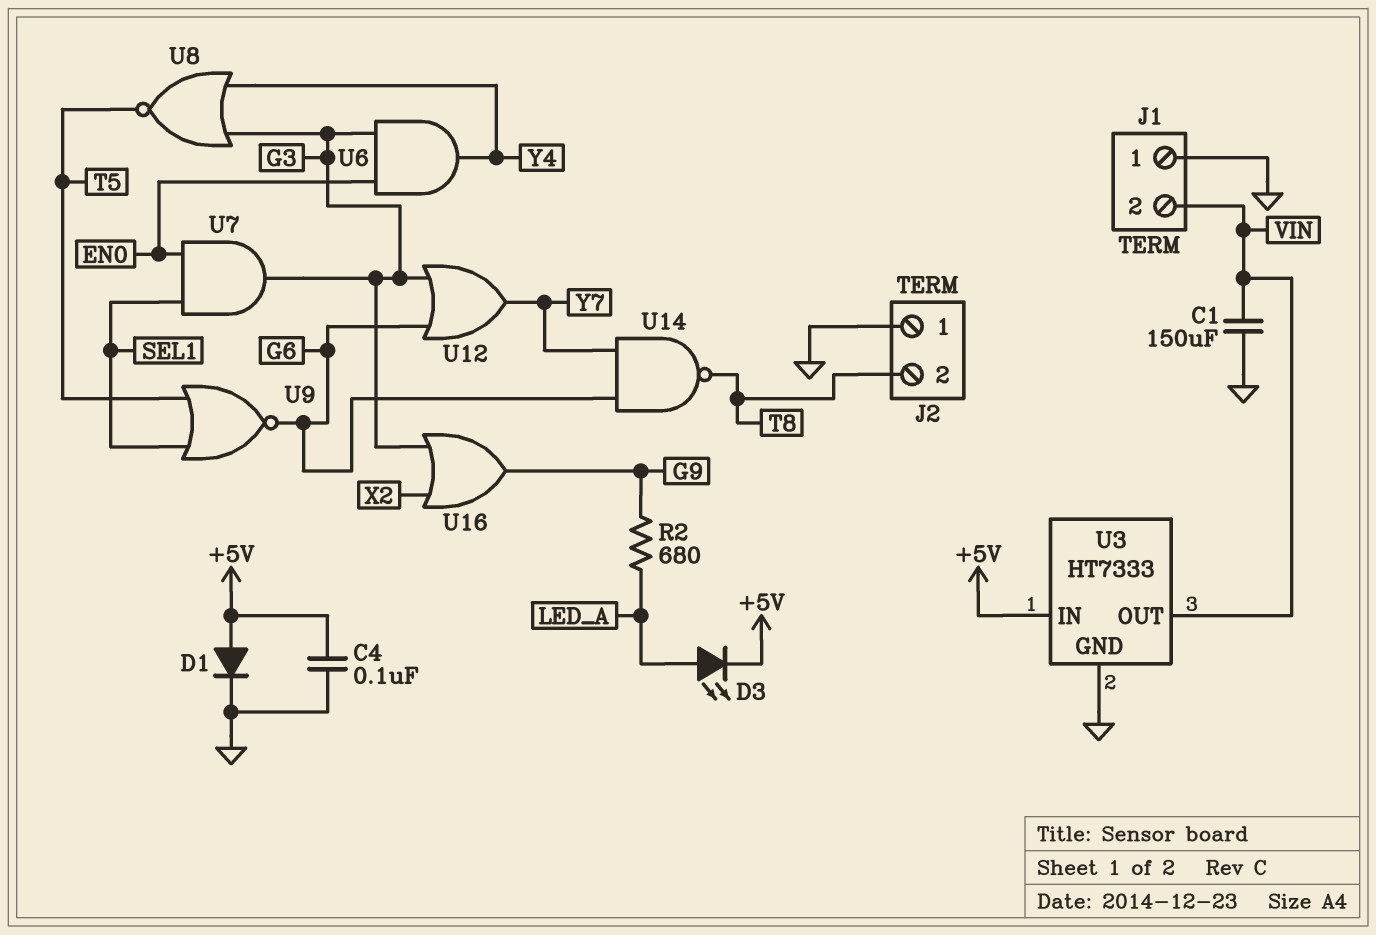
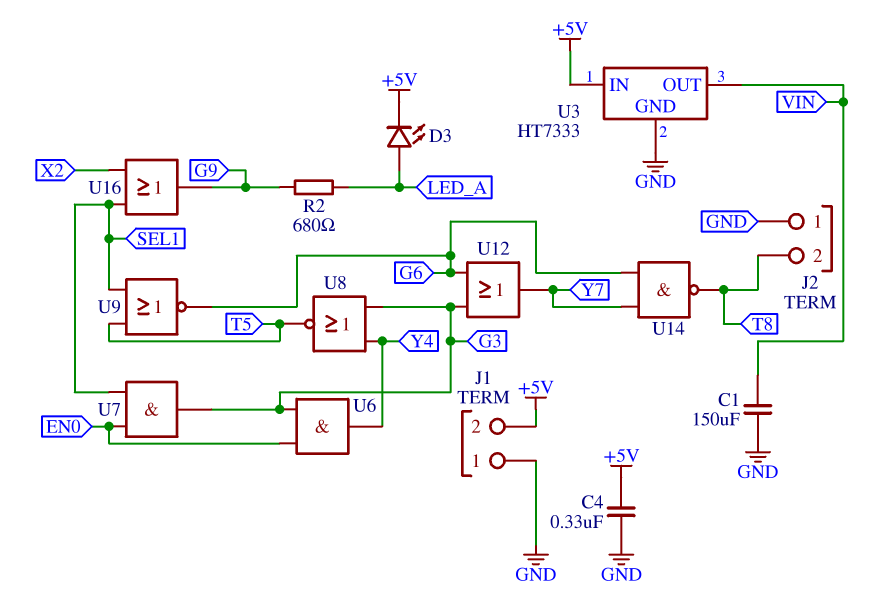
C4: 100nF (+5V, GND) -> 330nF (+5V, GND)
D1: diode (A +5V, K GND) -> none
J1 pin 2: VIN -> +5V
U16: OR (in G3, in X2, out G9) -> OR (in SEL1, in X2, out G9)

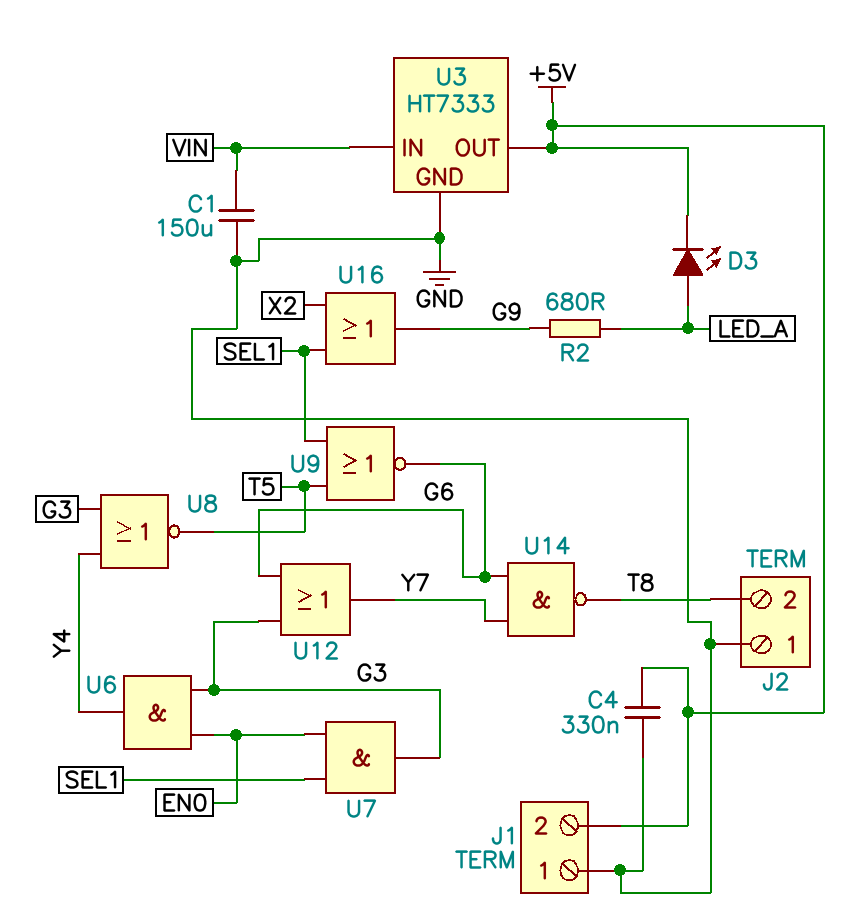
U3 pin IN: +5V -> VIN
U3 pin OUT: VIN -> +5V

